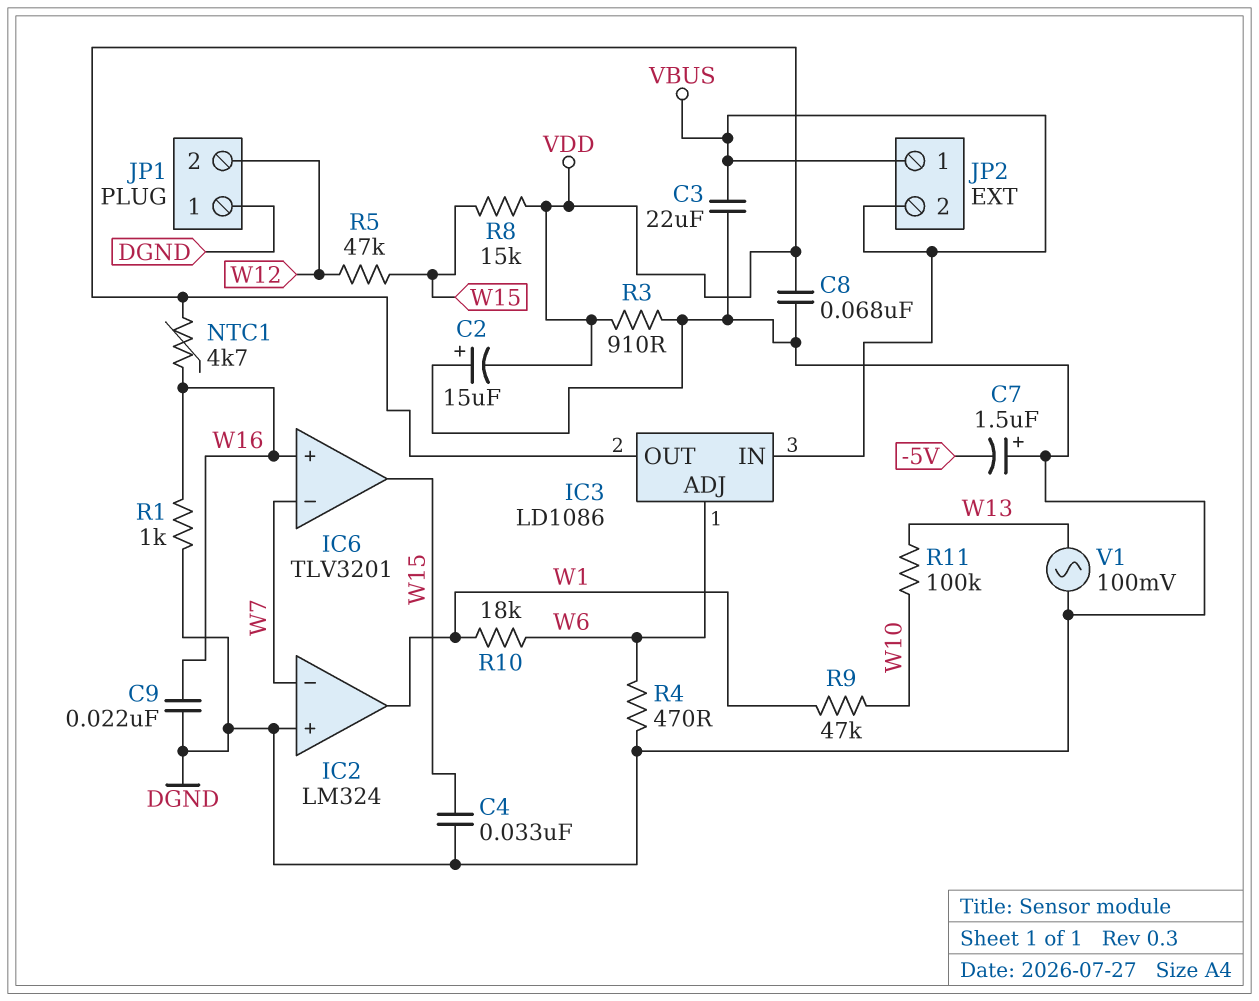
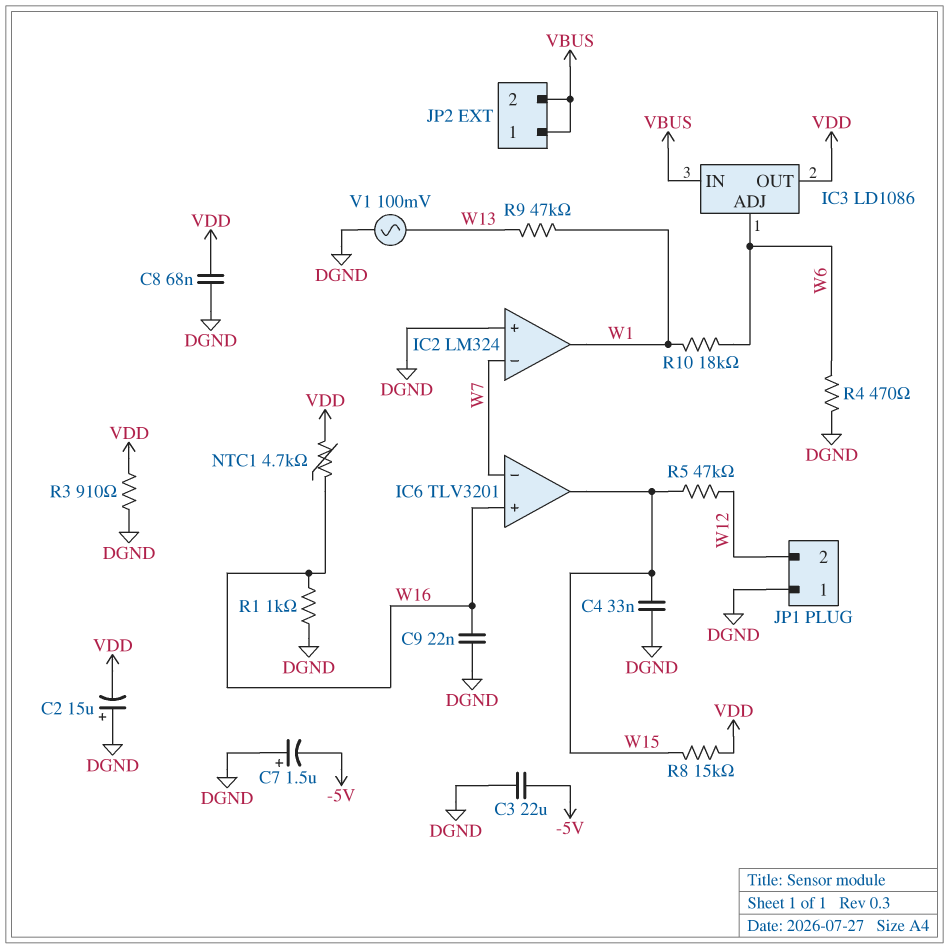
C3: 22uF (DGND, VBUS) -> 22uF (-5V, DGND)
R9: 47k (W1, W10) -> 47k (W1, W13)
R11: 100k (W10, W13) -> none

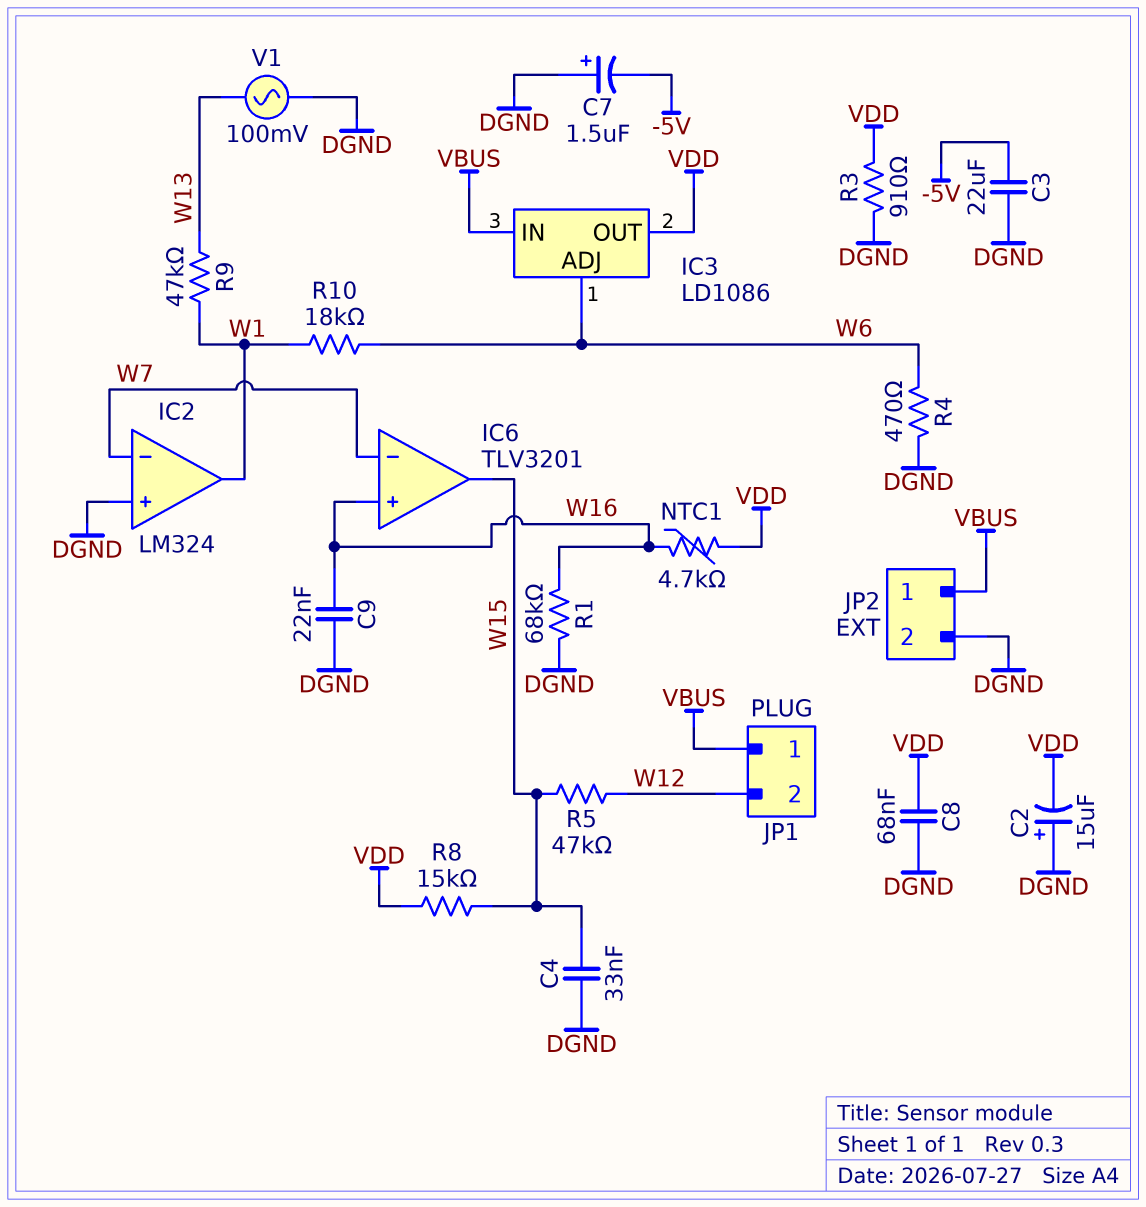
JP1 pin 1: DGND -> VBUS
JP2 pin 2: VBUS -> DGND
R1: 1k (DGND, W16) -> 68k (DGND, W16)

